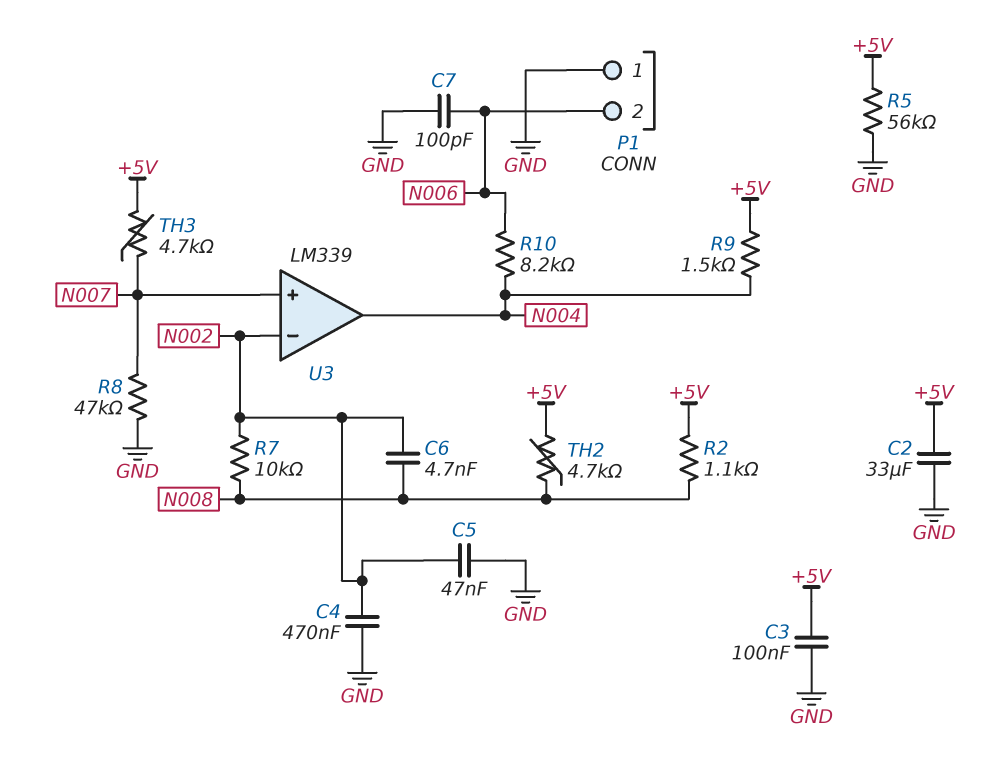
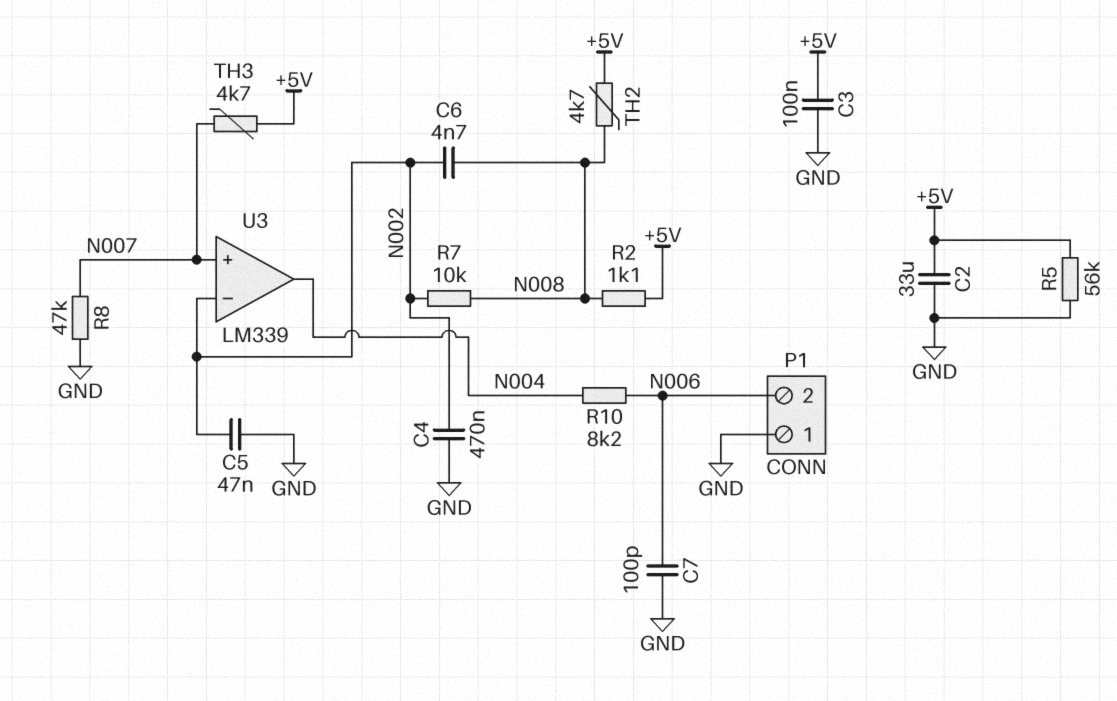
R9: 1.5k (+5V, N004) -> none

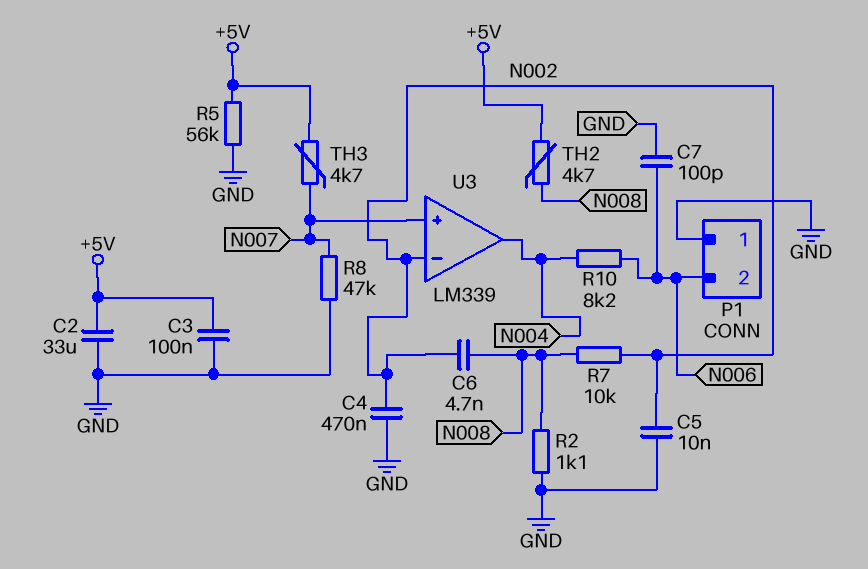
C5: 47nF (GND, N002) -> 10nF (GND, N002)
R2: 1.1k (+5V, N008) -> 1.1k (GND, N008)

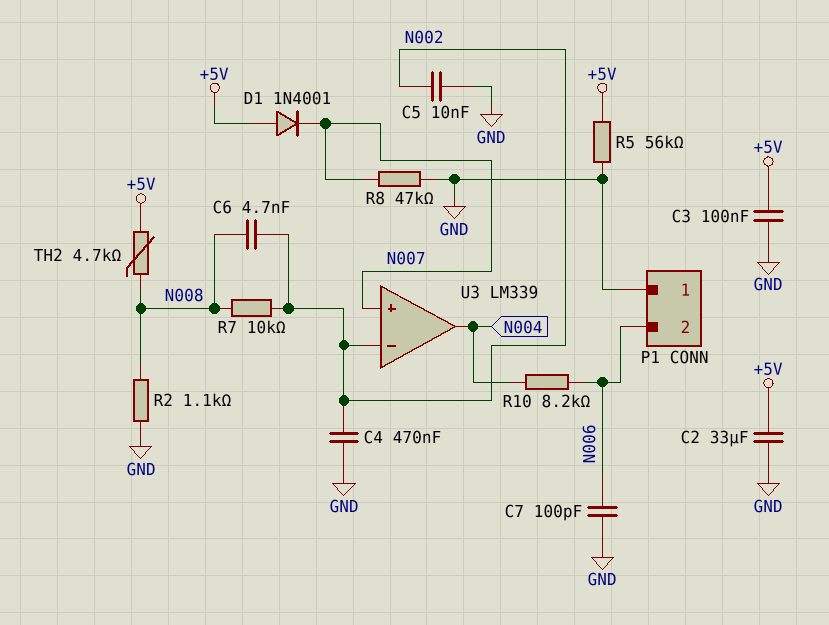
D1: none -> diode 1N4001 (A +5V, K N007)
TH3: 4.7k (+5V, N007) -> none

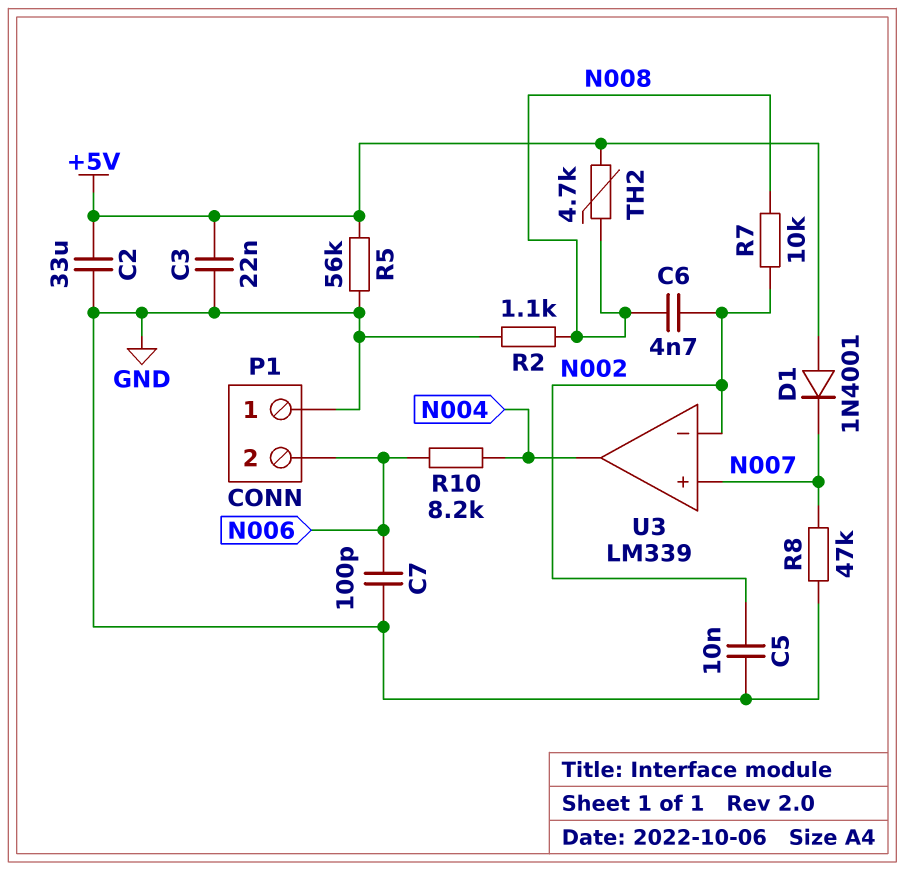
C3: 100nF (+5V, GND) -> 22nF (+5V, GND)
C4: 470nF (GND, N002) -> none

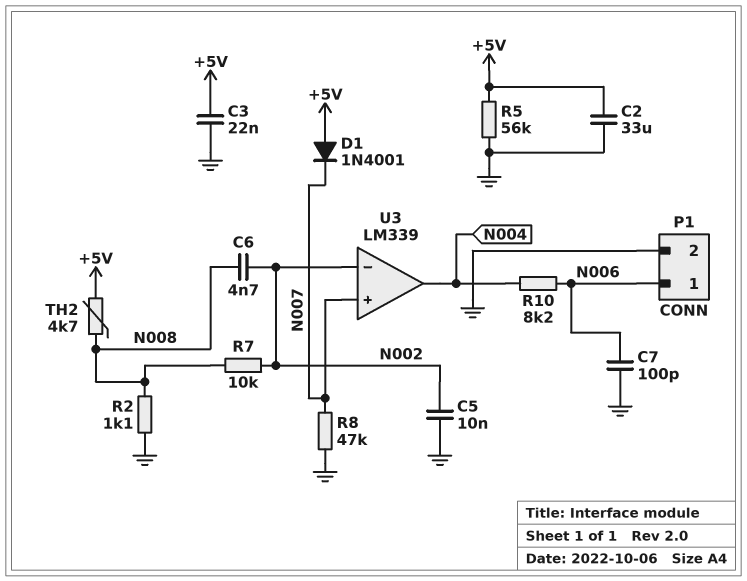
P1 pin 1: GND -> N006
P1 pin 2: N006 -> GND

